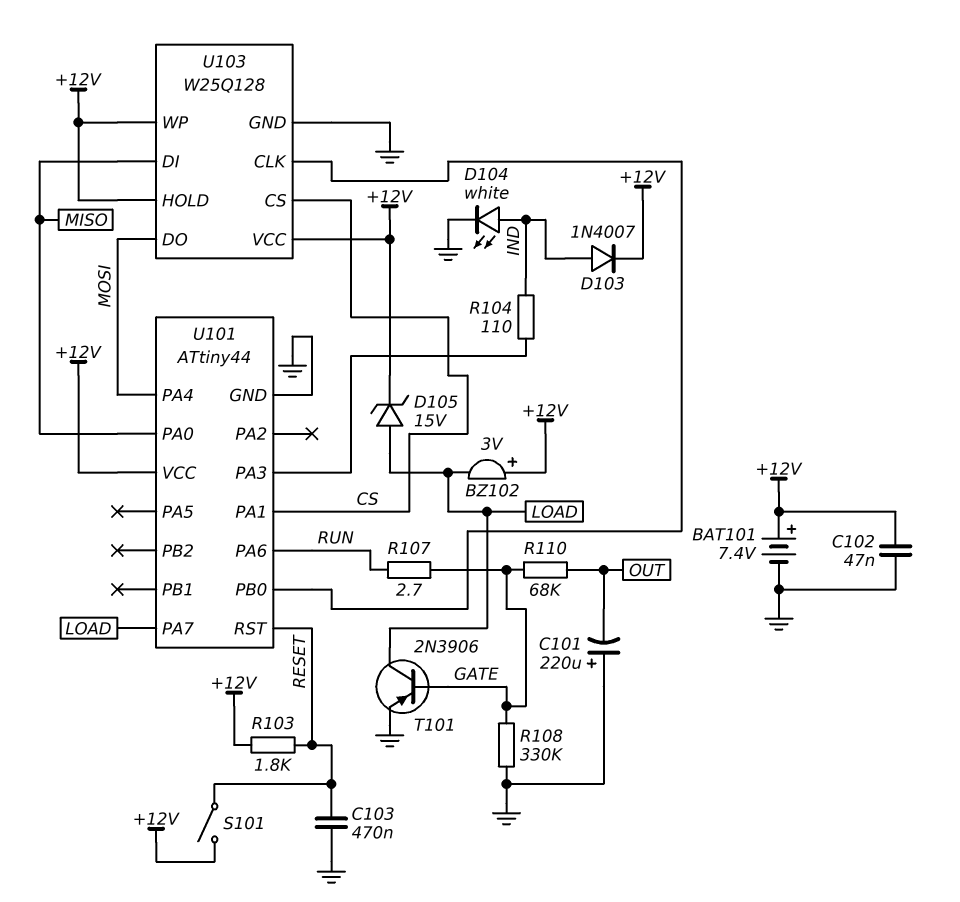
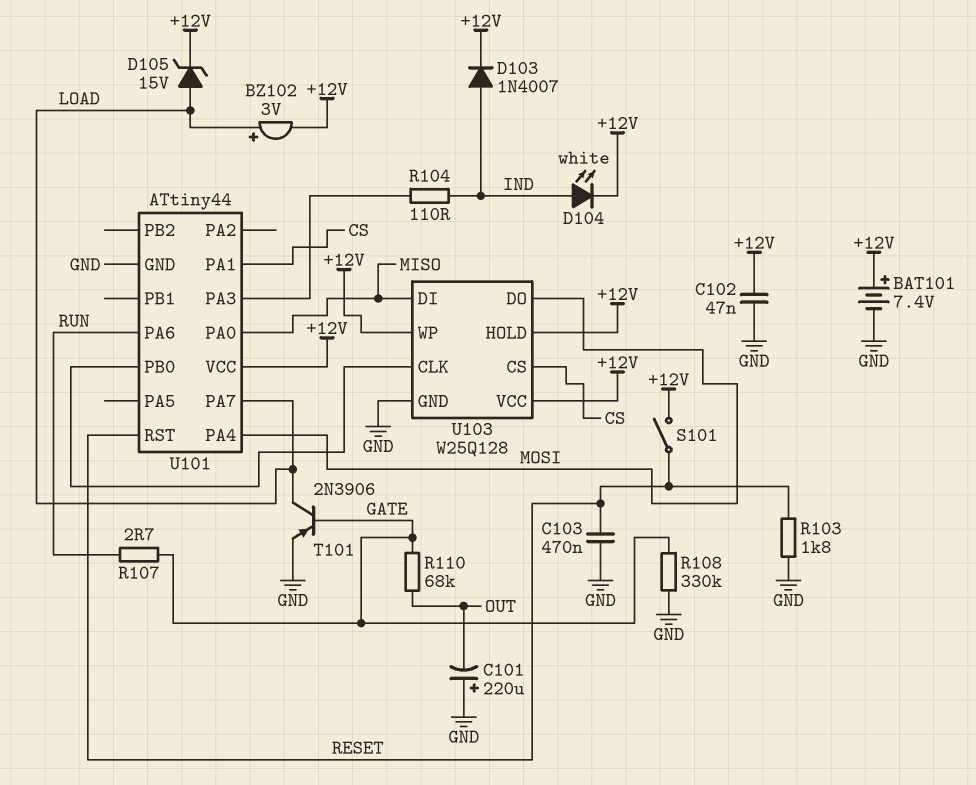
BZ102: buzzer 3V (plus +12V, minus LOAD) -> buzzer 3V (plus LOAD, minus +12V)
D104: LED white (A IND, K GND) -> LED white (A IND, K +12V)
R103: 1.8k (+12V, RESET) -> 1.8k (GND, RESET)

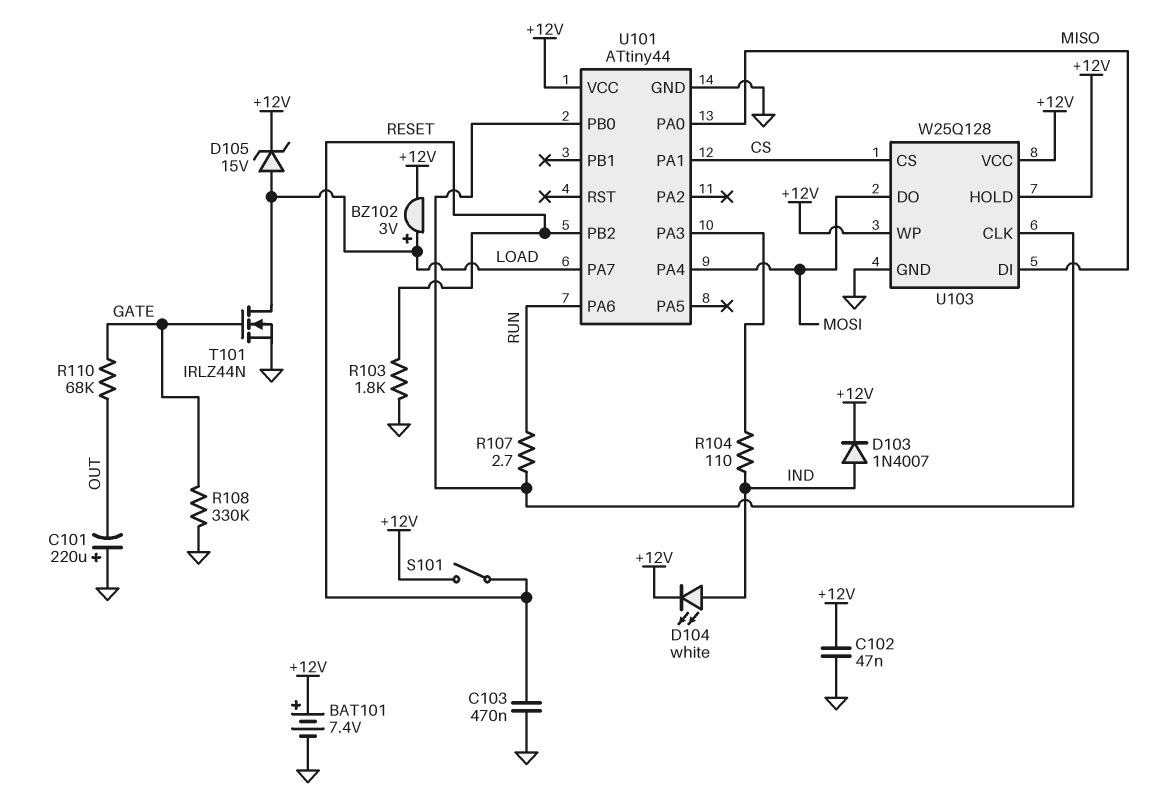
R107: 2.7 (GATE, RUN) -> 2.7 (RUN, U101/PB0)
T101: PNP 2N3906 (B GATE, C LOAD, E GND) -> NMOS IRLZ44N (G GATE, D LOAD, S GND)
U101 pin PB2: none -> RESET
U101 pin RST: RESET -> none

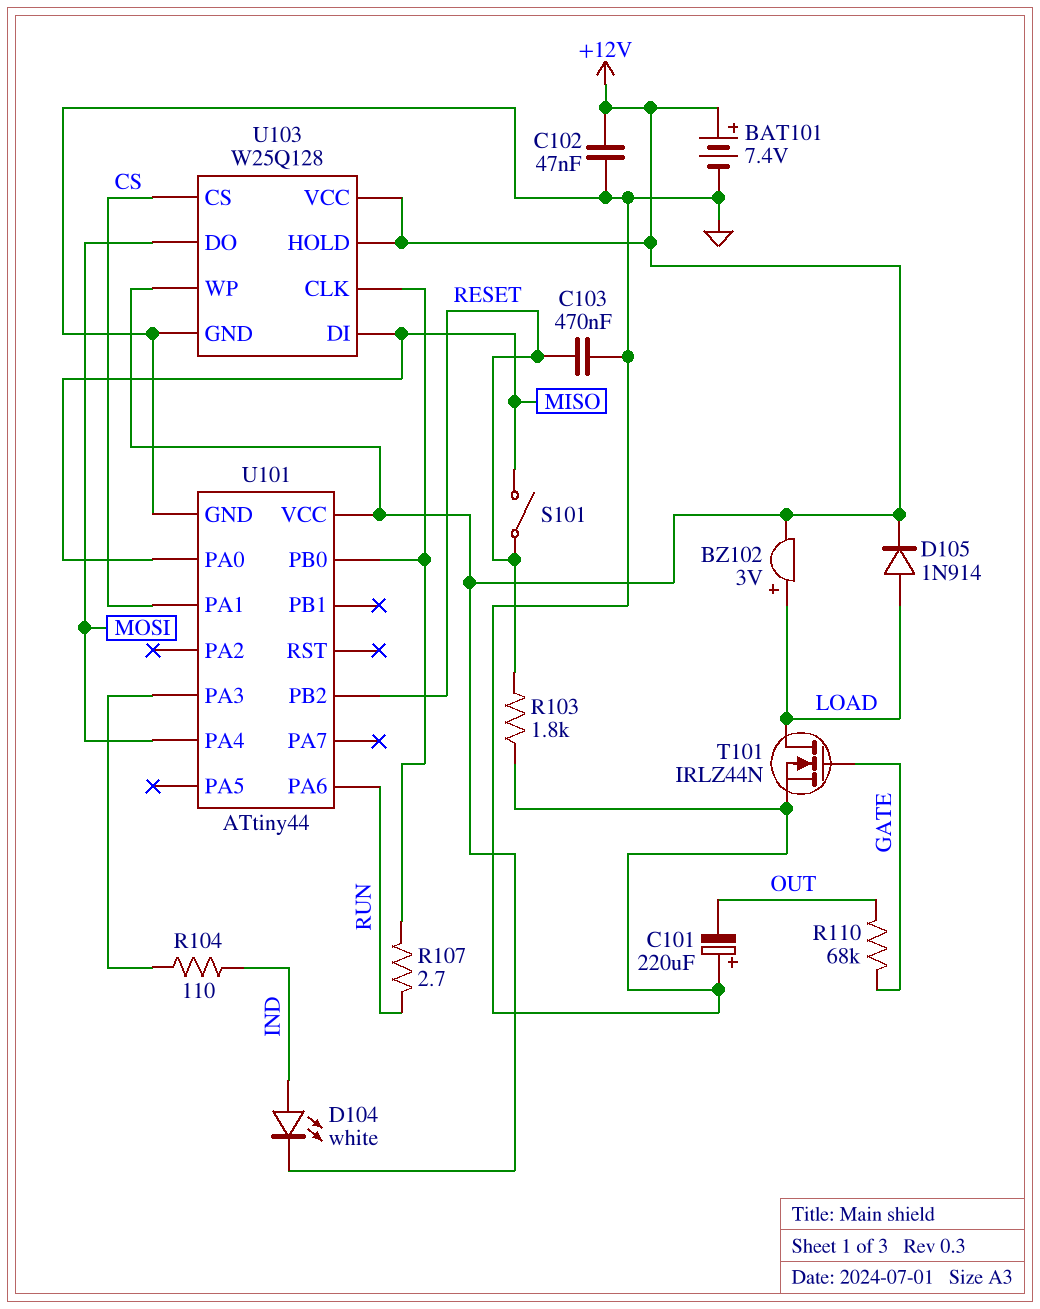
D103: diode 1N4007 (A IND, K +12V) -> none
D105: zener 15V (A LOAD, K +12V) -> diode 1N914 (A LOAD, K +12V)
R108: 330k (GATE, GND) -> none
S101: switch (+12V, RESET) -> switch (MISO, RESET)
U101 pin PA7: LOAD -> none

